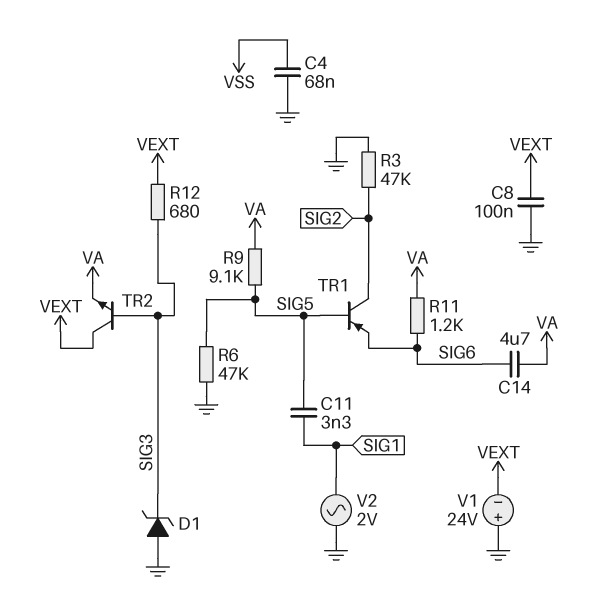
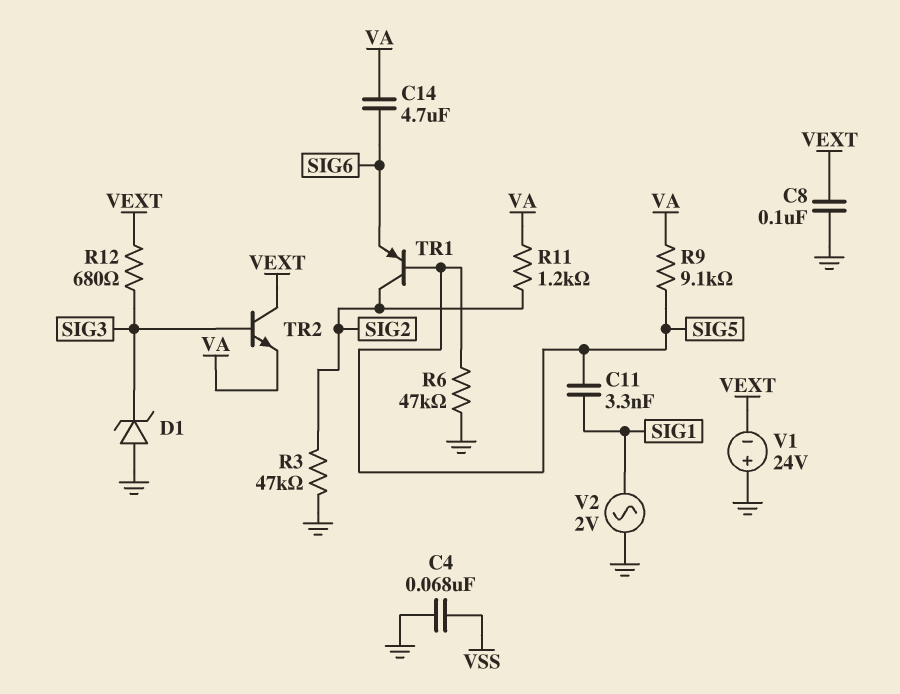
R11: 1.2k (SIG6, VA) -> 1.2k (SIG2, VA)

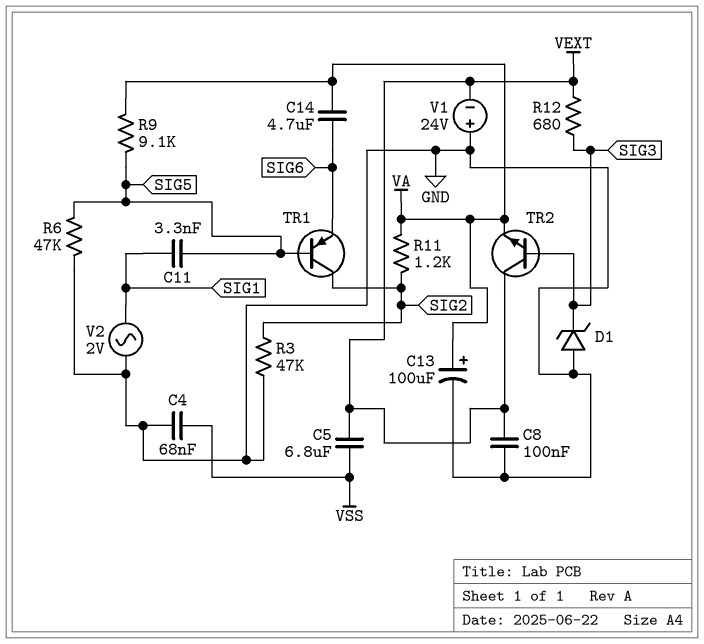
C5: none -> 6.8uF (VEXT, VSS)
C13: none -> 100uF (plus VA, minus GND)

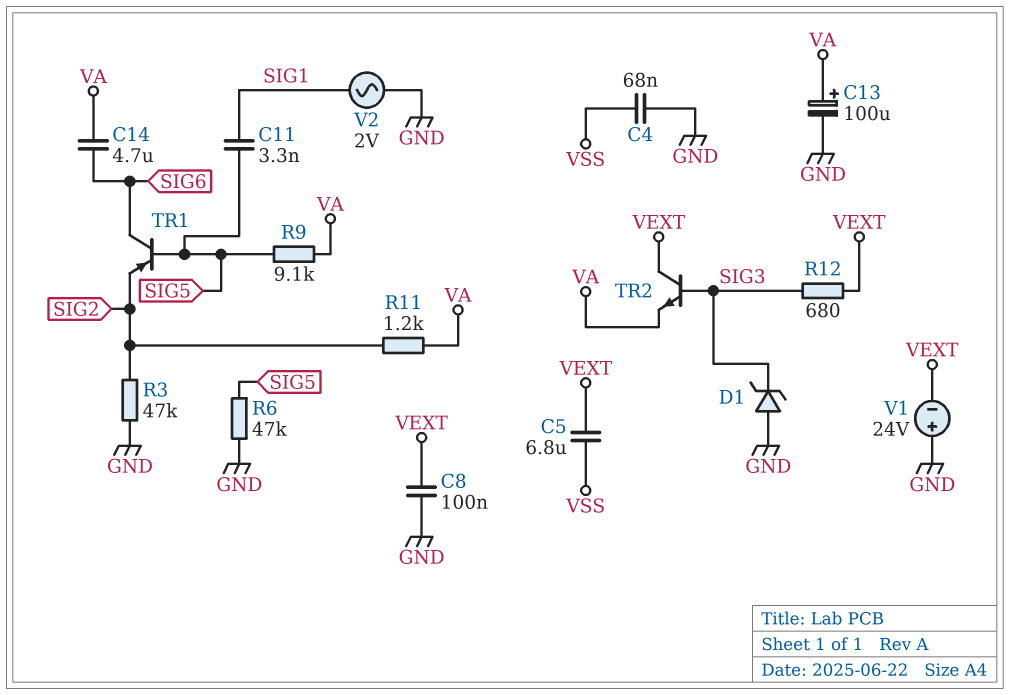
TR1: PNP (B SIG5, C SIG2, E SIG6) -> PNP (B SIG5, C SIG6, E SIG2)

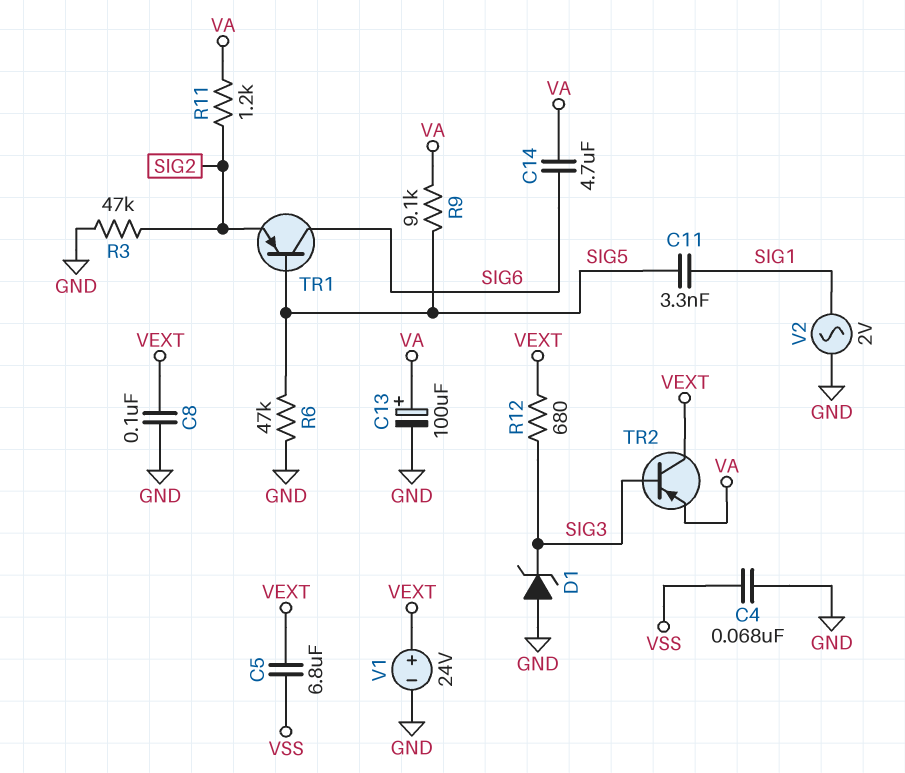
TR2: NPN (B SIG3, C VEXT, E VA) -> PNP (B SIG3, C VEXT, E VA)
V1: 24V (plus GND, minus VEXT) -> 24V (plus VEXT, minus GND)

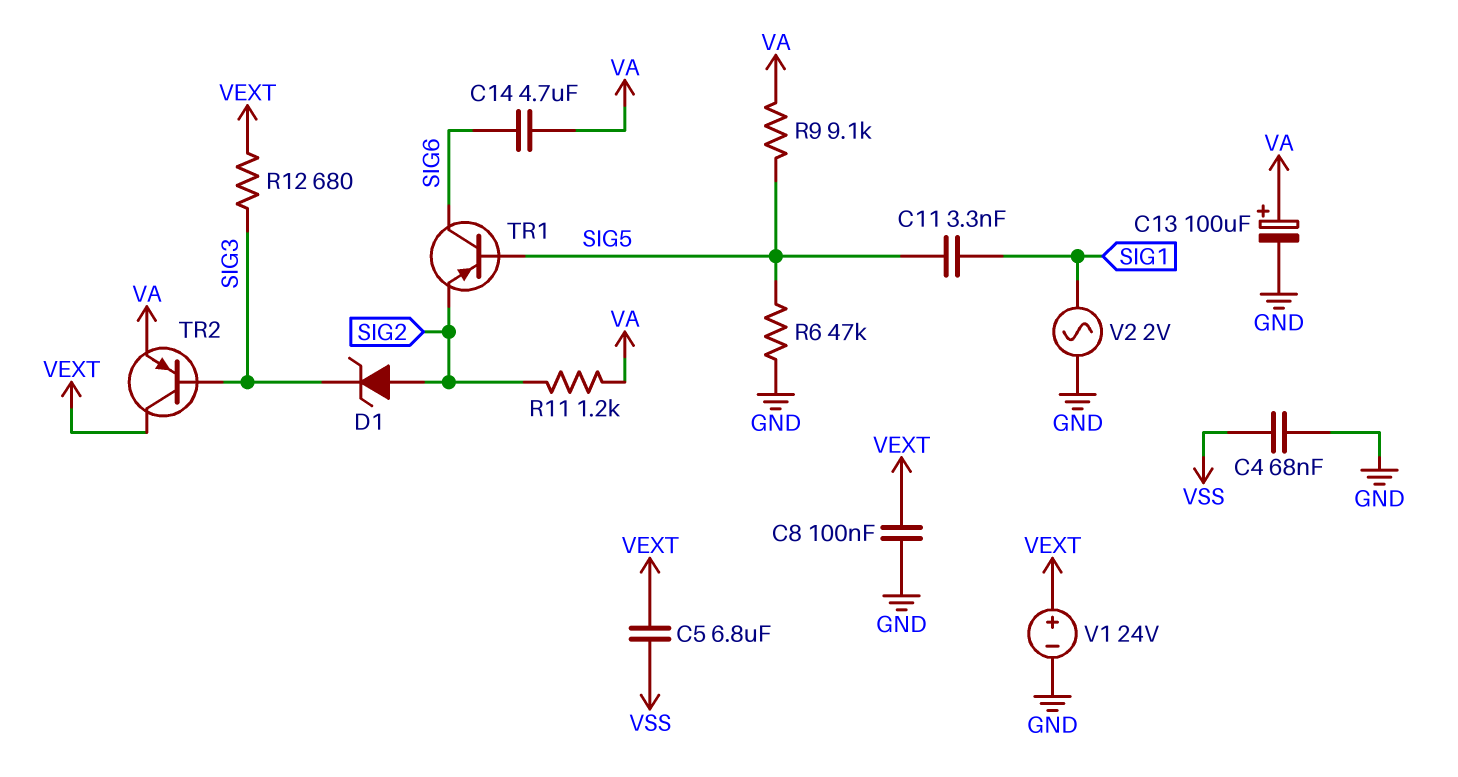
D1: zener (A GND, K SIG3) -> zener (A SIG2, K SIG3)
R3: 47k (GND, SIG2) -> none

